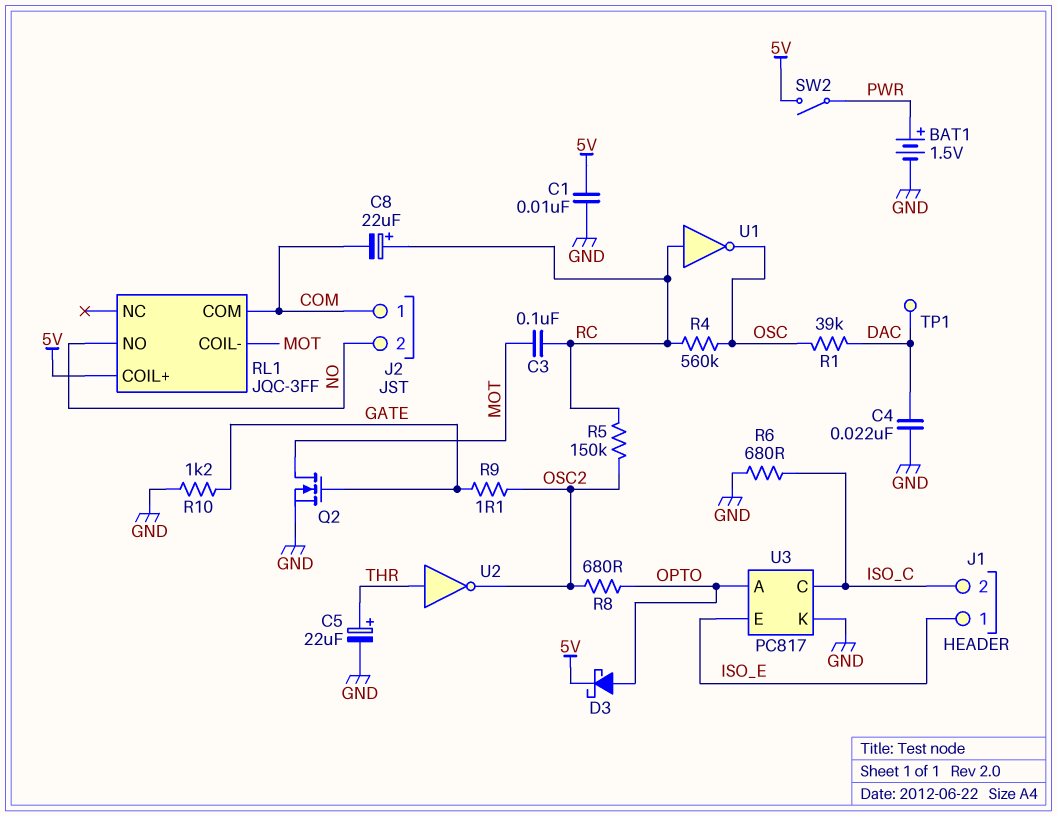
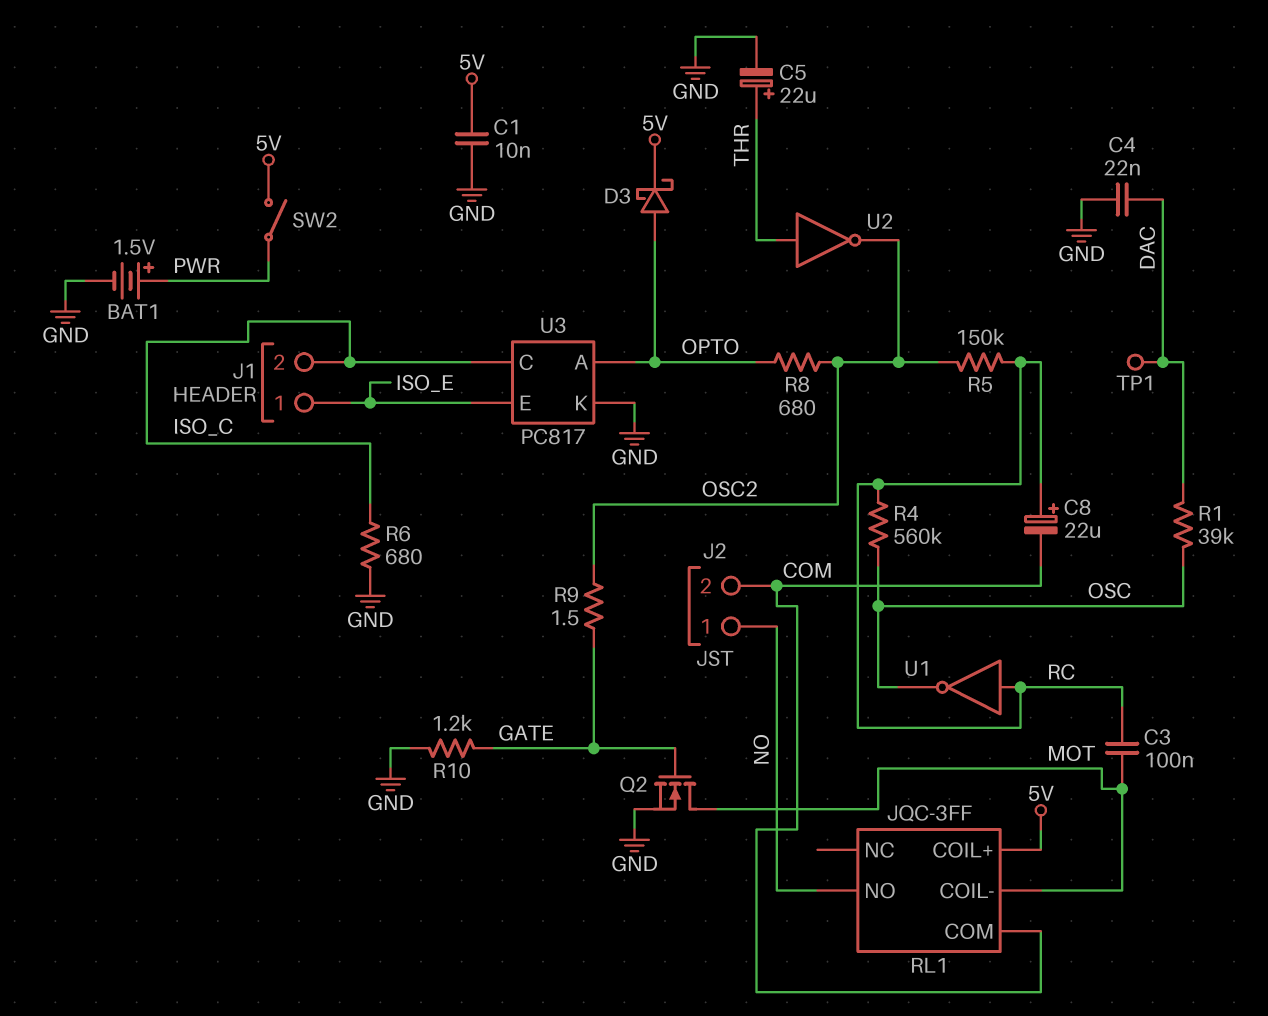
J2 pin 1: COM -> NO
J2 pin 2: NO -> COM
R9: 1.1 (GATE, OSC2) -> 1.5 (GATE, OSC2)

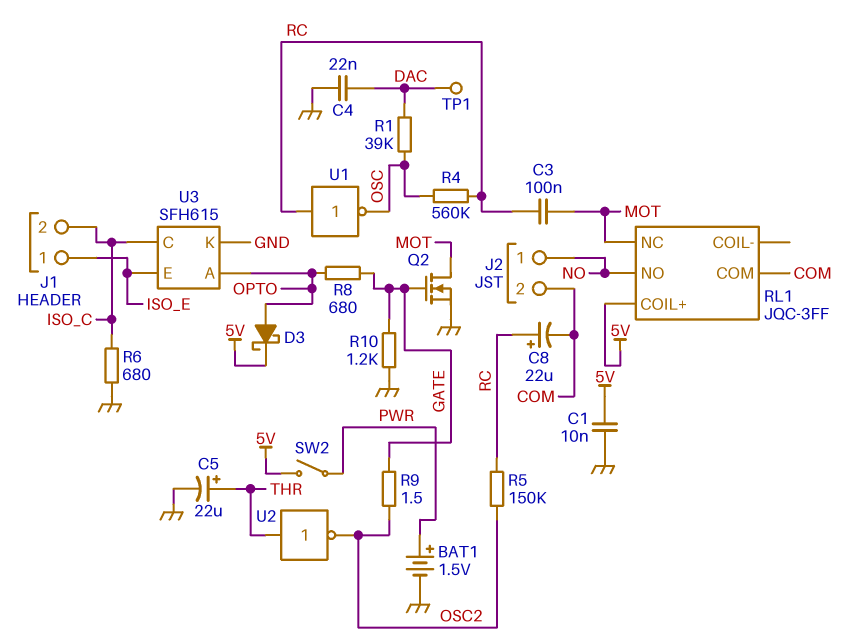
R8: 680 (OPTO, OSC2) -> 680 (GATE, OPTO)
RL1 pin COIL-: MOT -> none
RL1 pin NC: none -> MOT
U3: PC817 -> SFH615

